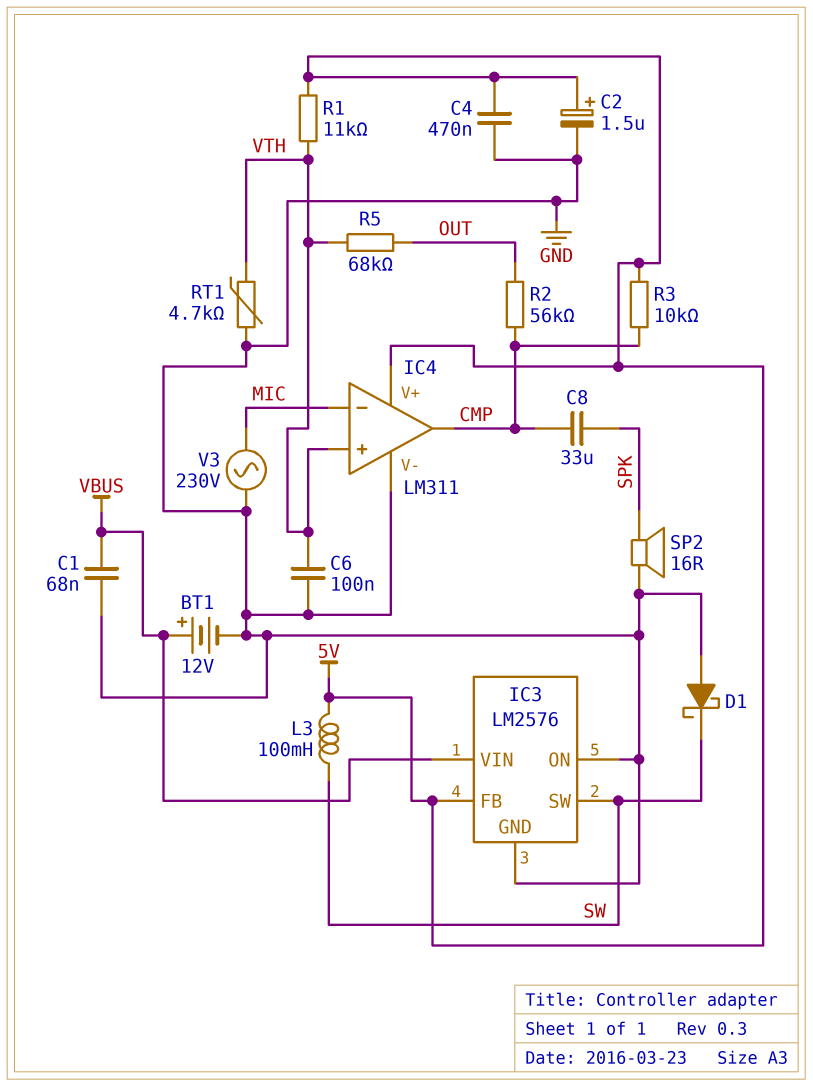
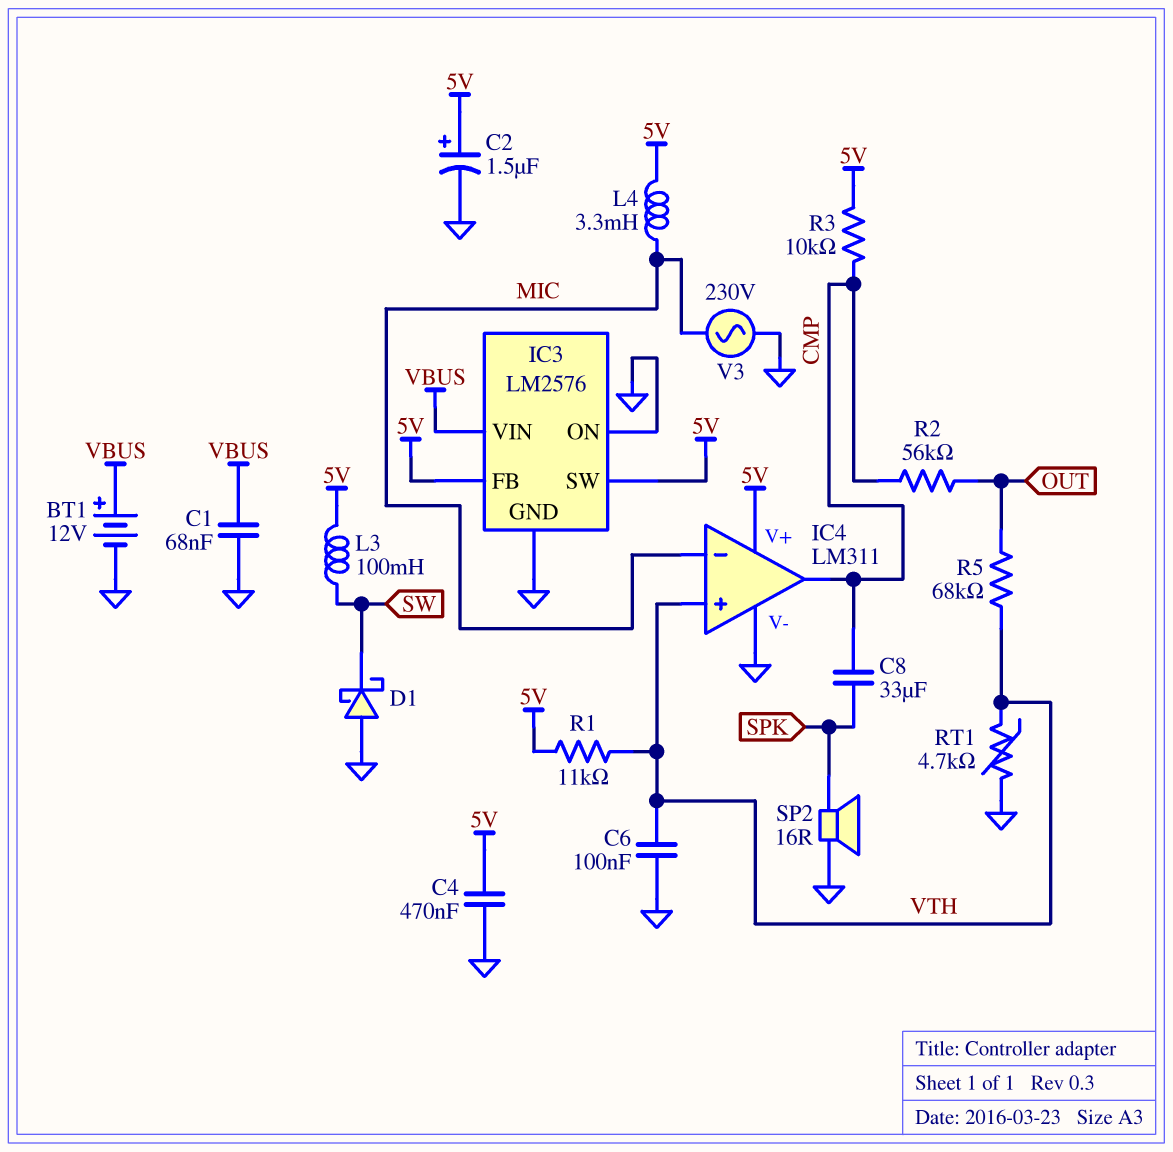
IC3 pin SW: SW -> 5V
L4: none -> 3.3mH (5V, MIC)

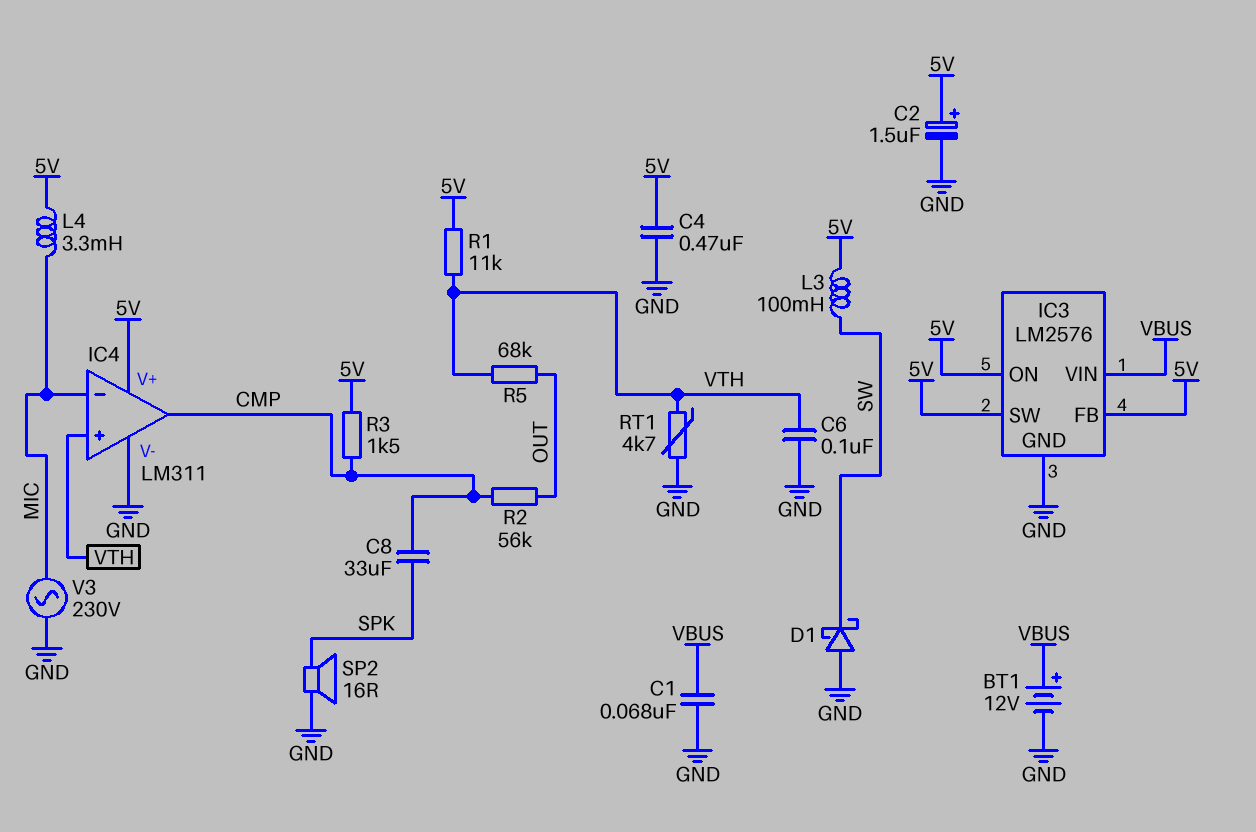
IC3 pin ON: GND -> 5V
R3: 10k (5V, CMP) -> 1.5k (5V, CMP)

